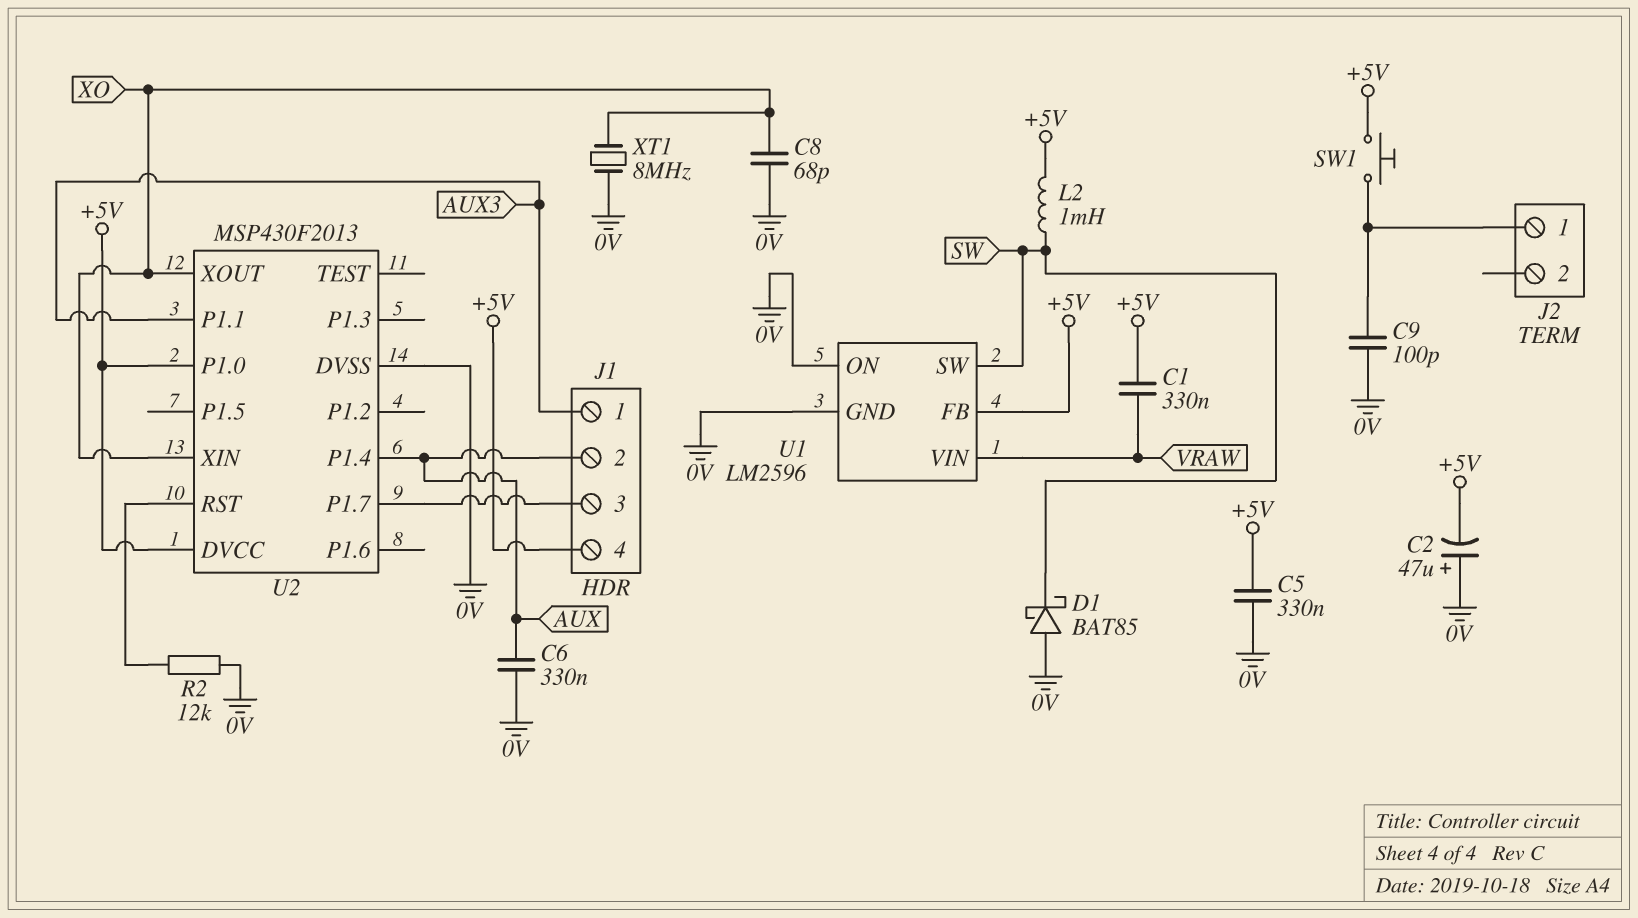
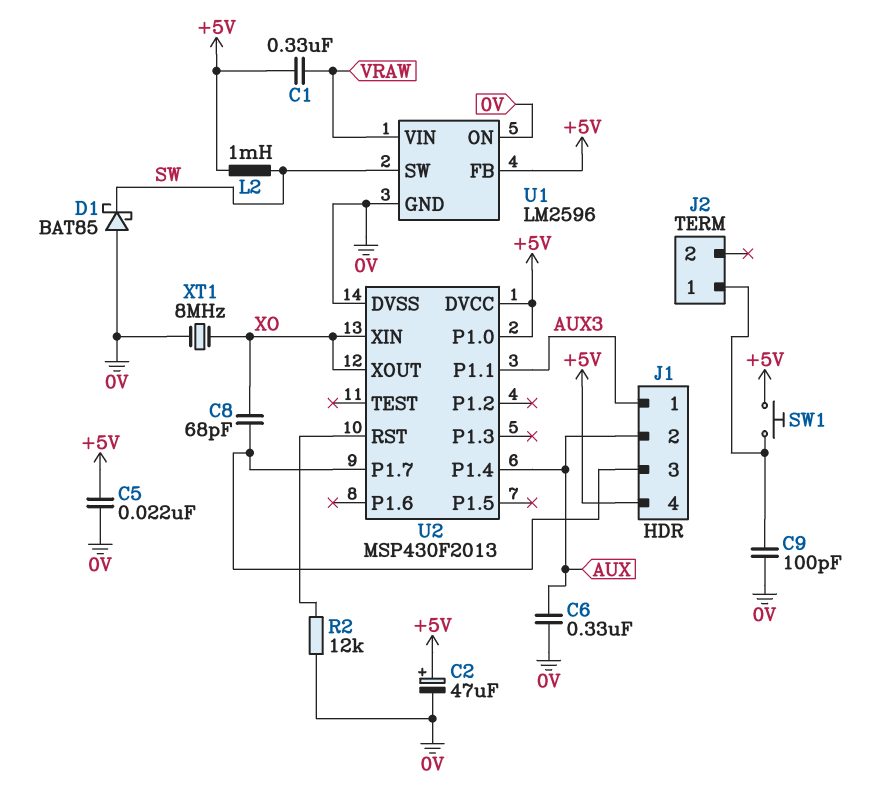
C2: 47uF (plus 0V, minus +5V) -> 47uF (plus +5V, minus 0V)
C5: 330nF (+5V, 0V) -> 22nF (+5V, 0V)
C8: 68pF (0V, XO) -> 68pF (J1/3, XO)

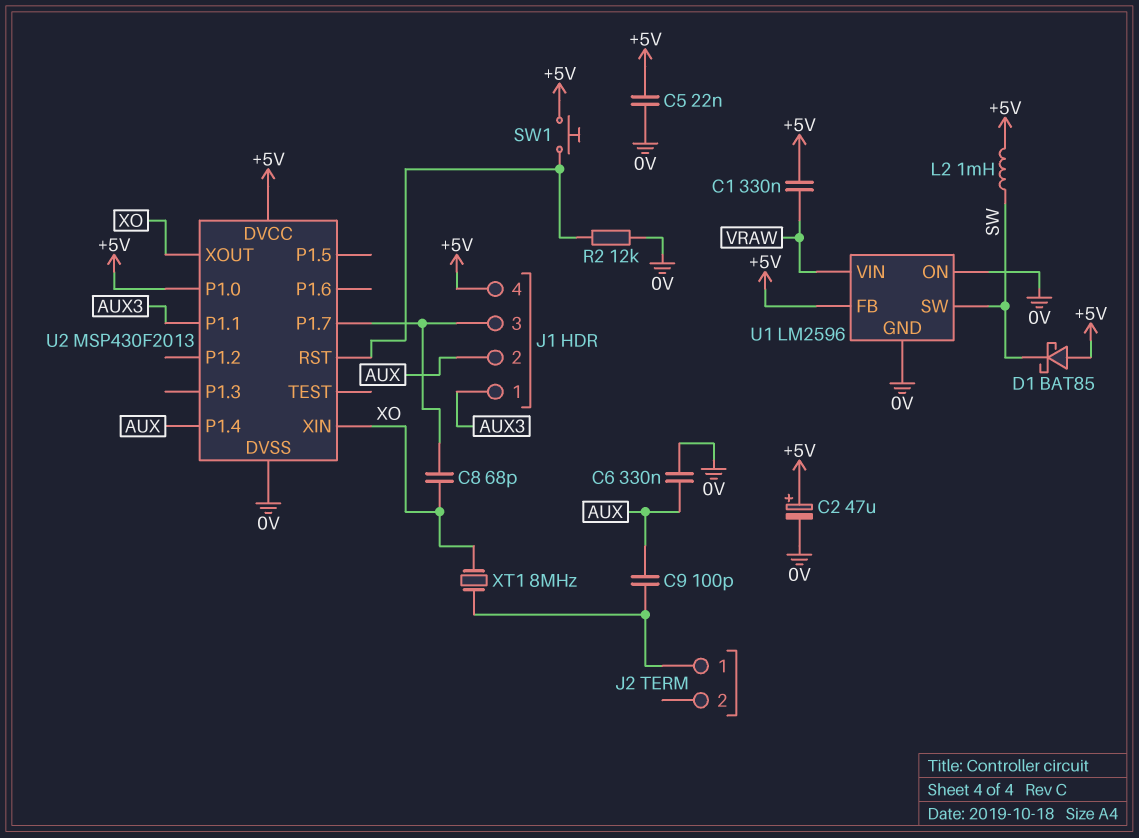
C9: 100pF (0V, J2/1) -> 100pF (AUX, J2/1)
D1: schottky BAT85 (A 0V, K SW) -> schottky BAT85 (A +5V, K SW)
SW1: button (+5V, J2/1) -> button (+5V, U2/RST)
XT1: 8MHz (0V, XO) -> 8MHz (J2/1, XO)

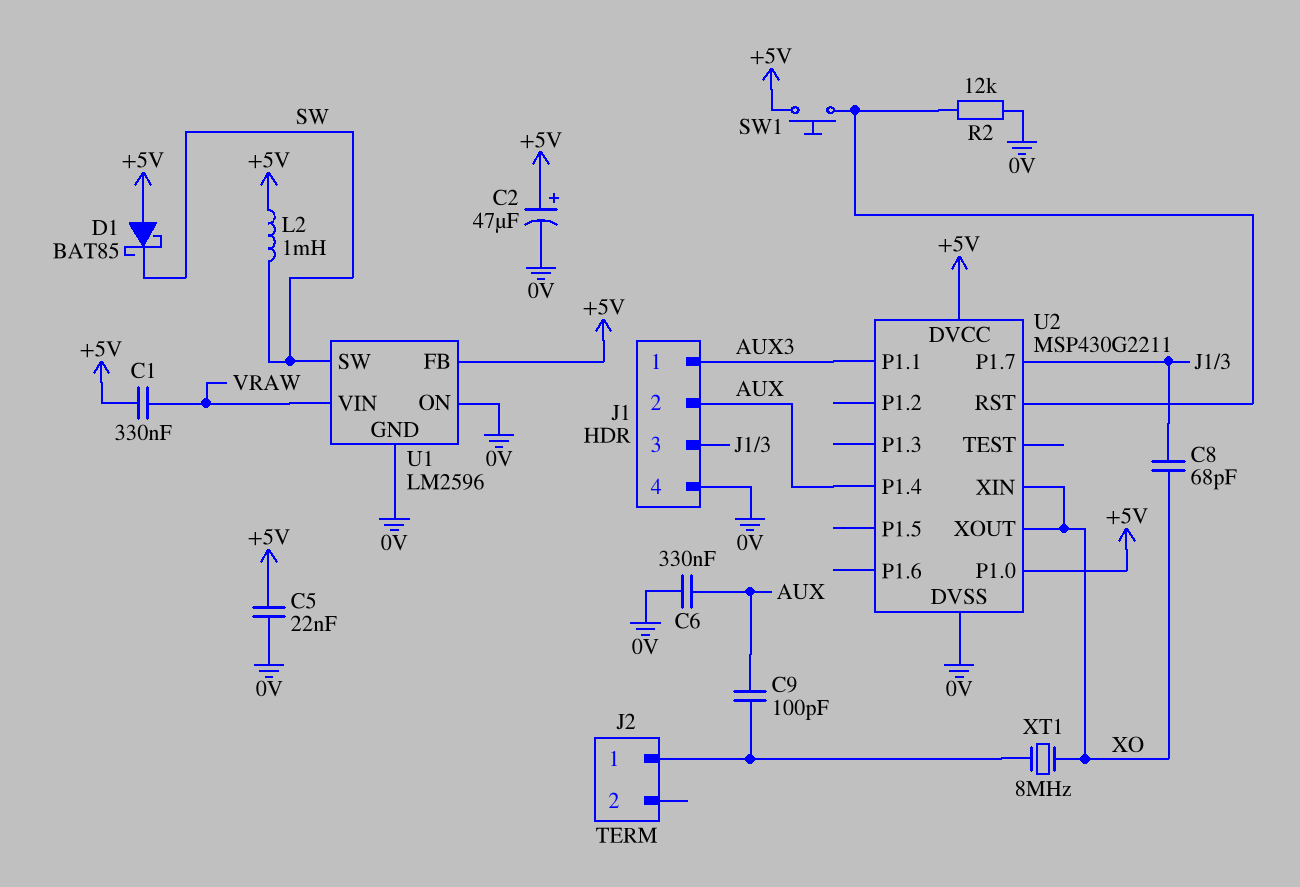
J1 pin 4: +5V -> 0V
U2: MSP430F2013 -> MSP430G2211

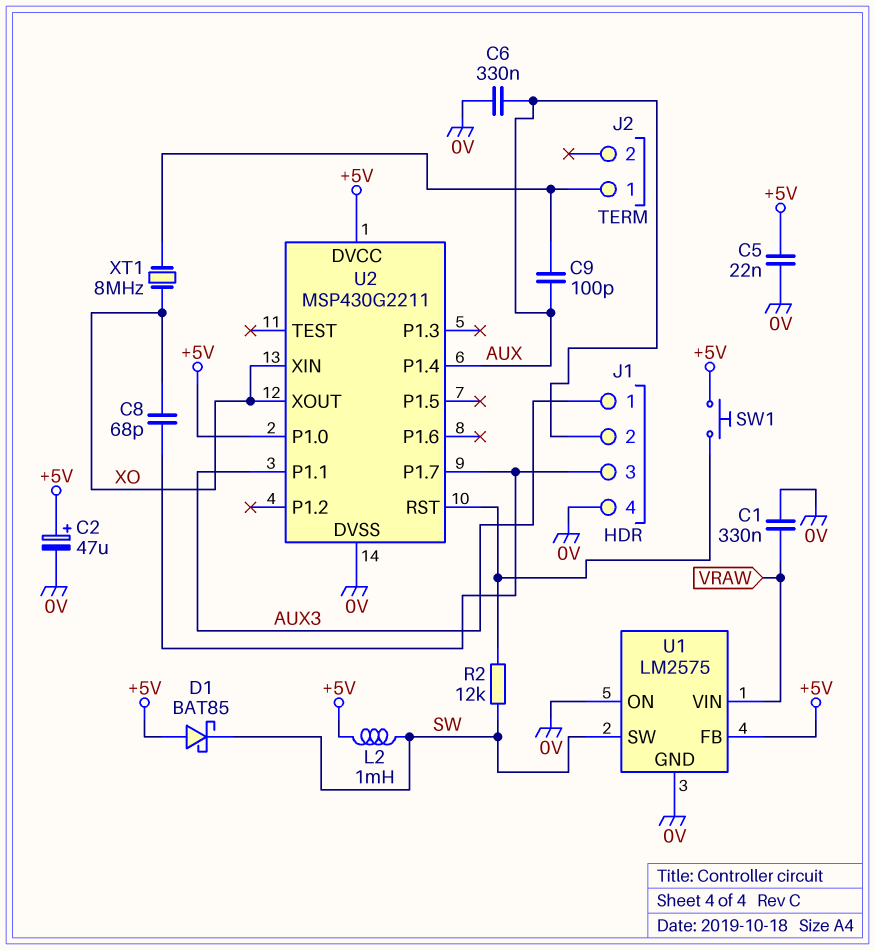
C1: 330nF (+5V, VRAW) -> 330nF (0V, VRAW)
R2: 12k (0V, U2/RST) -> 12k (SW, U2/RST)
U1: LM2596 -> LM2575

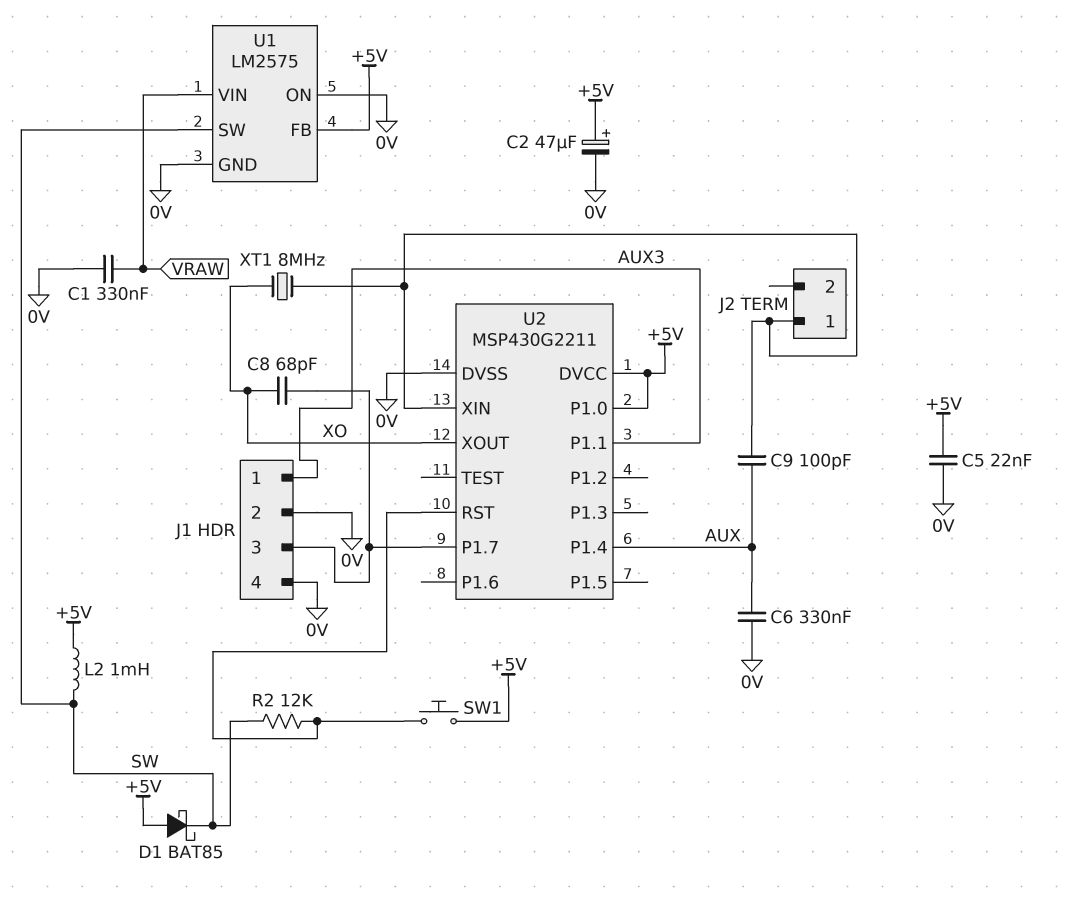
J1 pin 2: AUX -> 0V
U2 pin XIN: XO -> J2/1

